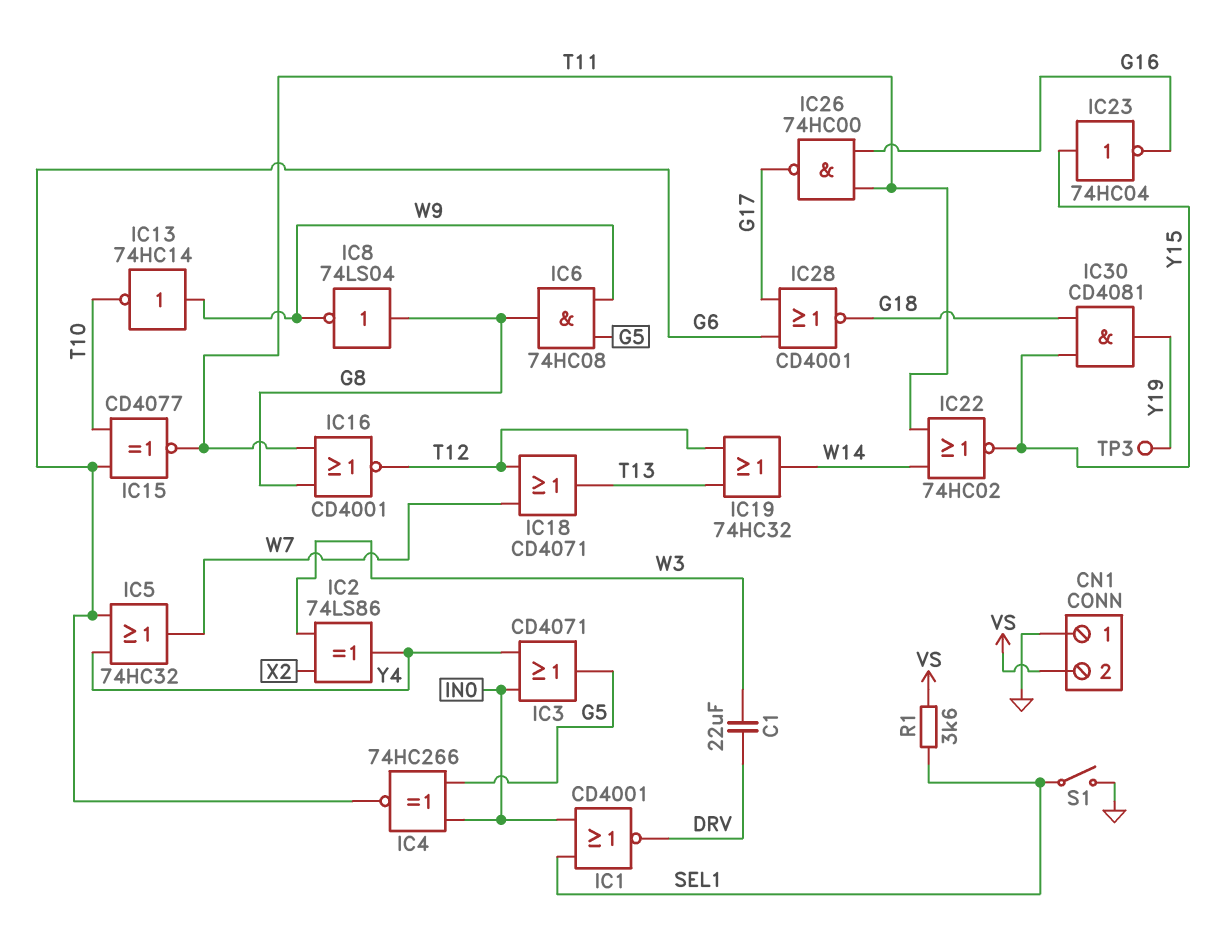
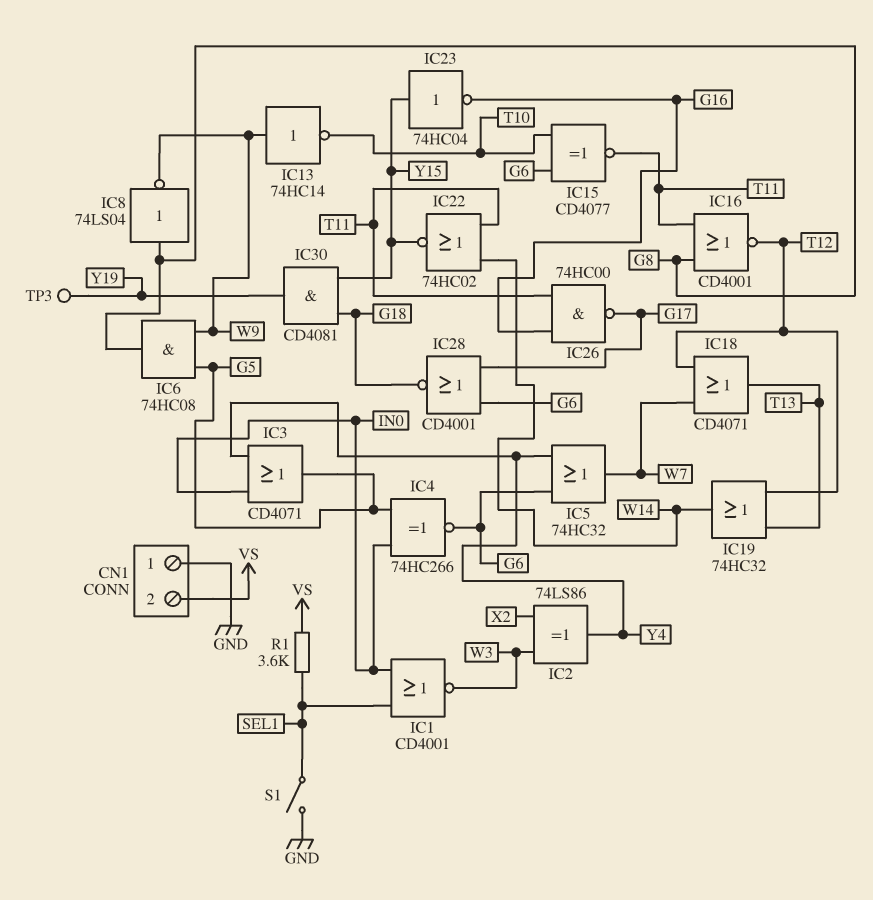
C1: 22uF (DRV, W3) -> none
IC1: NOR CD4001 (in IN0, in SEL1, out DRV) -> NOR CD4001 (in IN0, in SEL1, out W3)

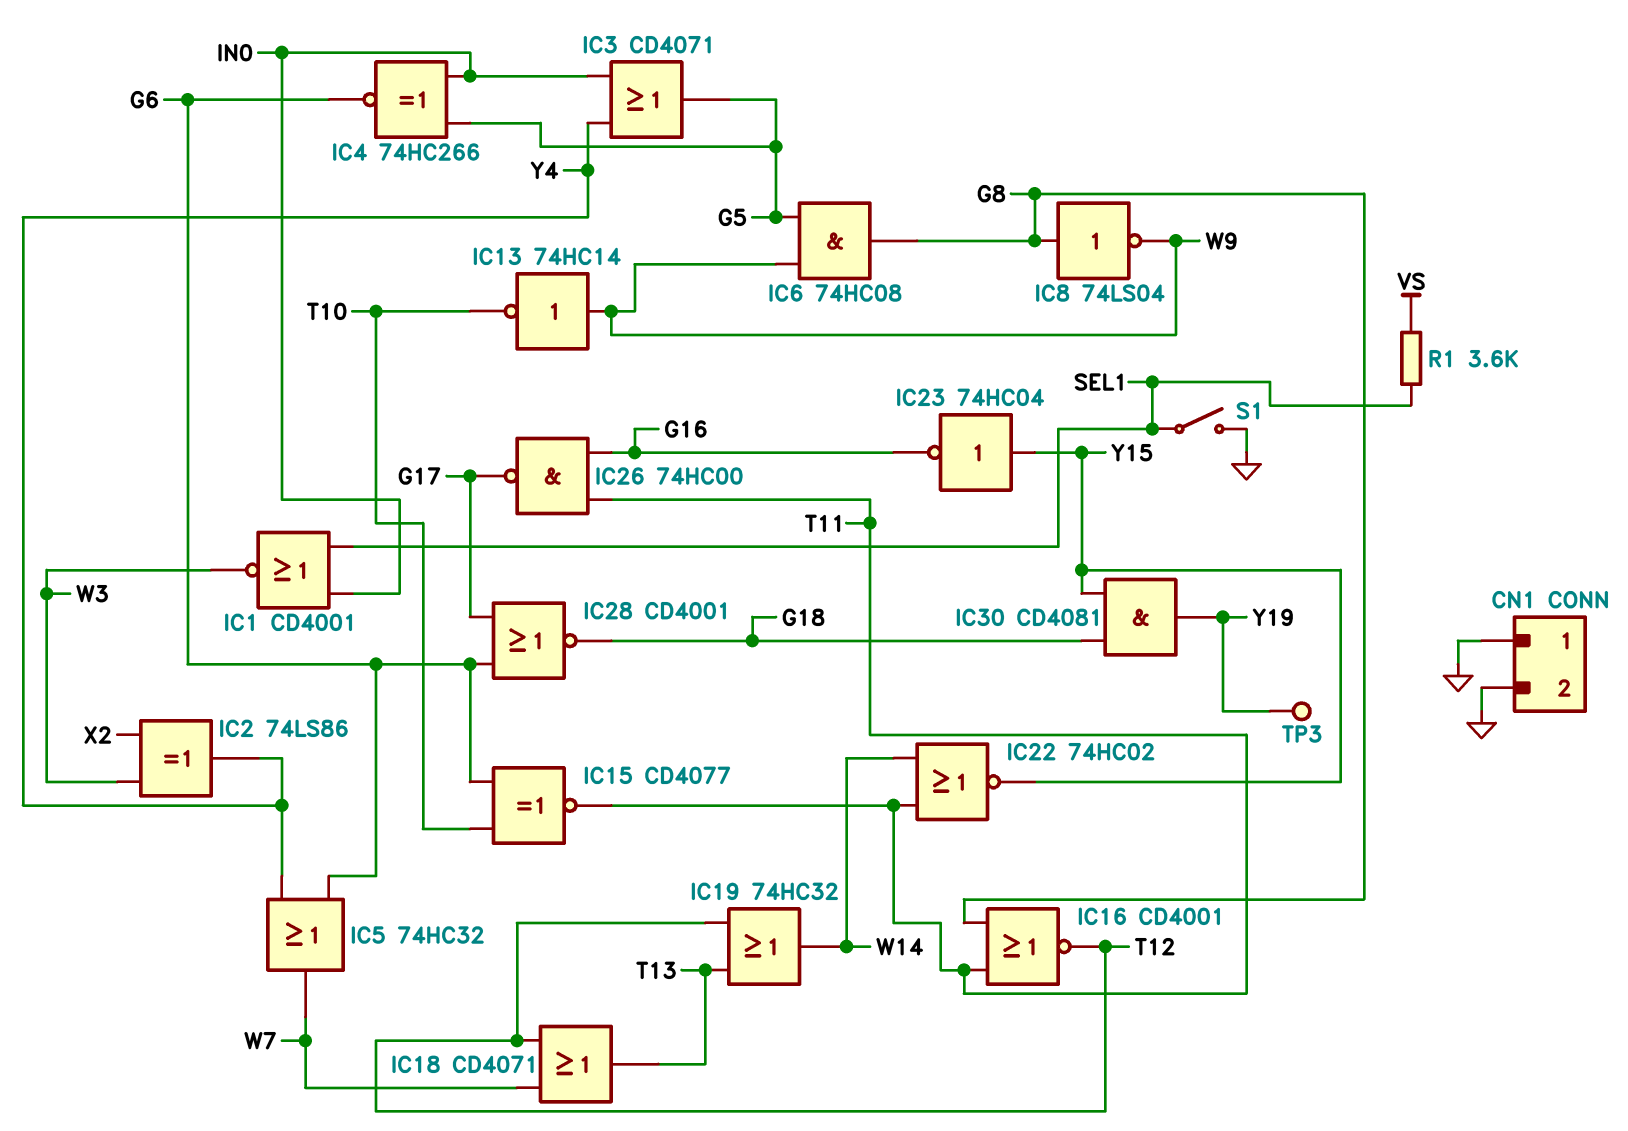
CN1 pin 2: VS -> GND

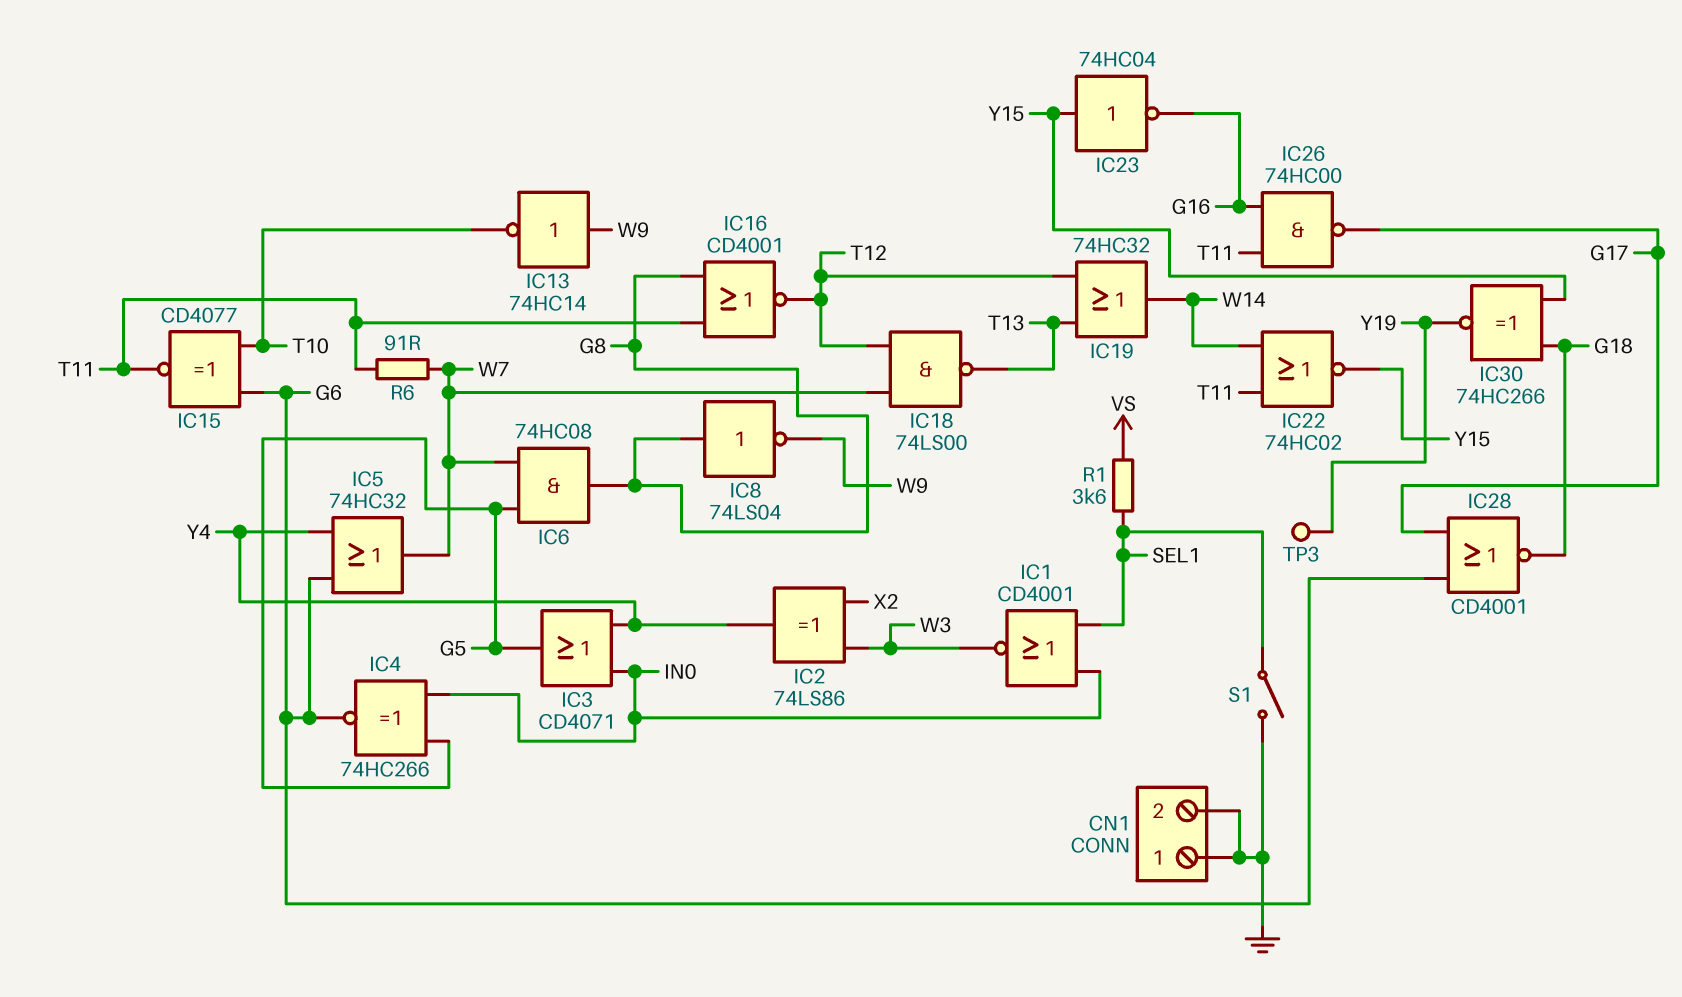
IC6: AND 74HC08 (in G5, in W9, out G8) -> AND 74HC08 (in G5, in W7, out G8)
IC18: OR CD4071 (in T12, in W7, out T13) -> NAND 74LS00 (in T12, in W7, out T13)
IC30: AND CD4081 (in G18, in Y15, out Y19) -> XNOR 74HC266 (in G18, in Y15, out Y19)
R6: none -> 91 (T11, W7)

